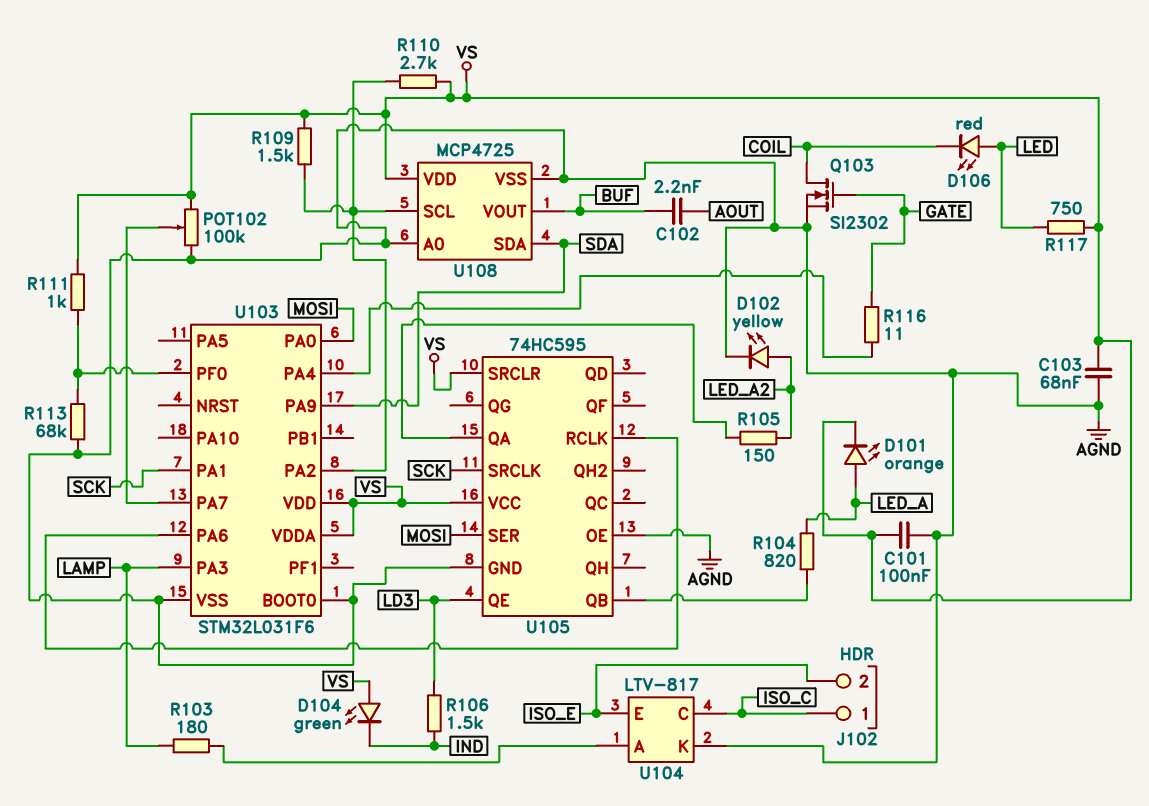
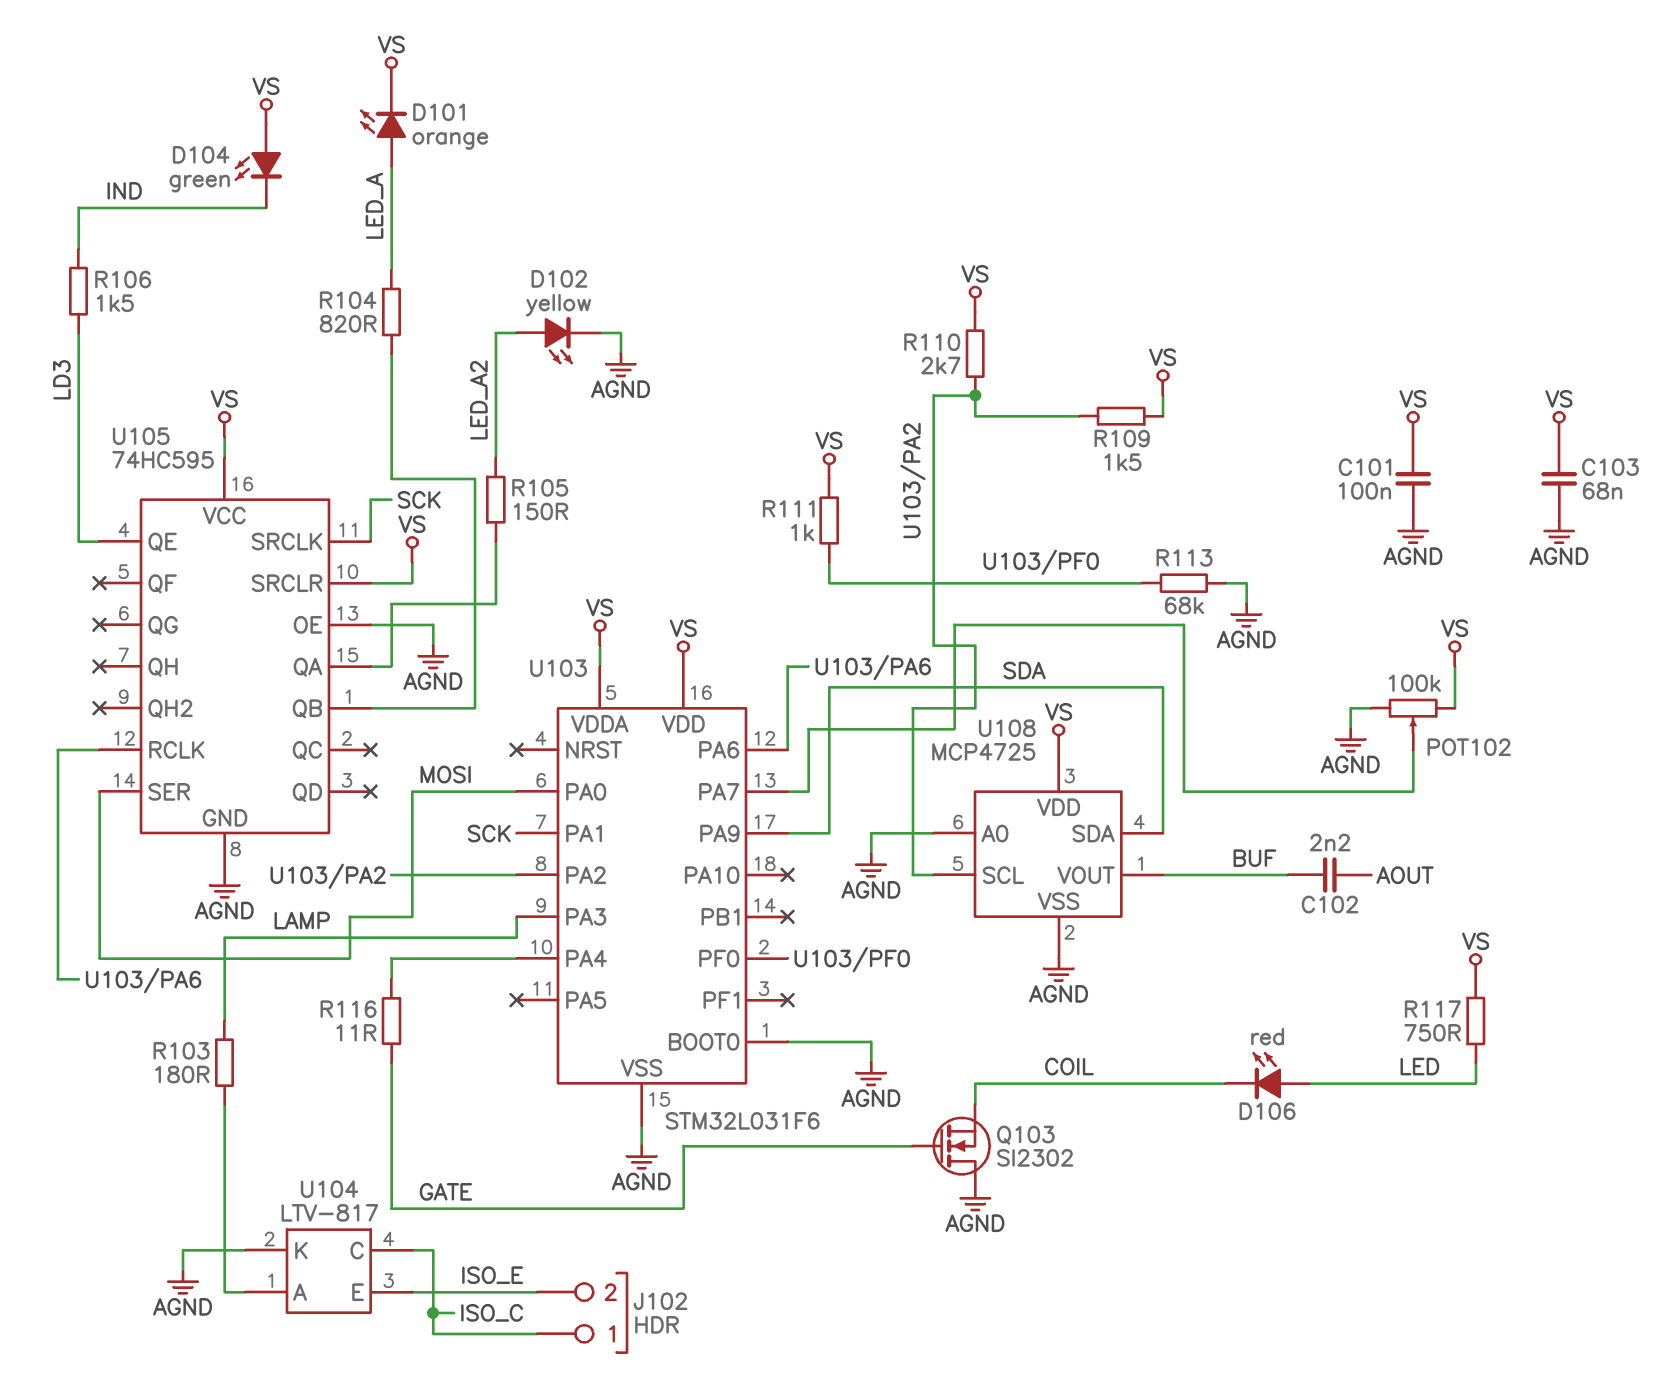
Q103: NMOS SI2302 (G GATE, D COIL, S AGND) -> NMOS SI2302 (G GATE, D AGND, S COIL)

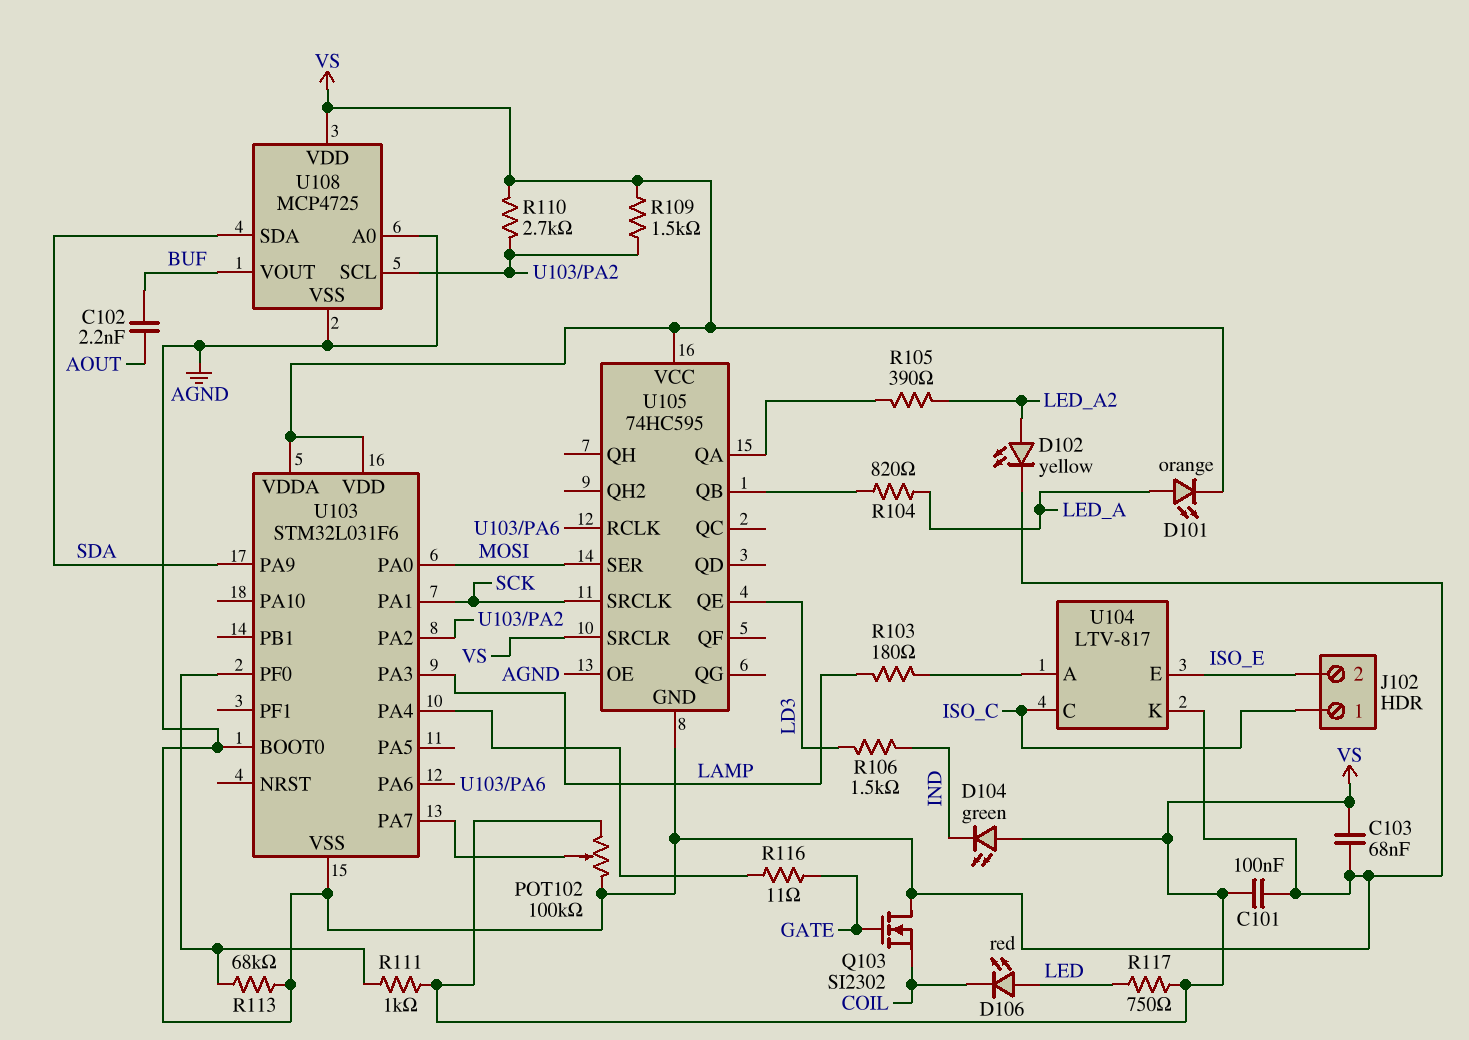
R105: 150 (LED_A2, U105/QA) -> 390 (LED_A2, U105/QA)

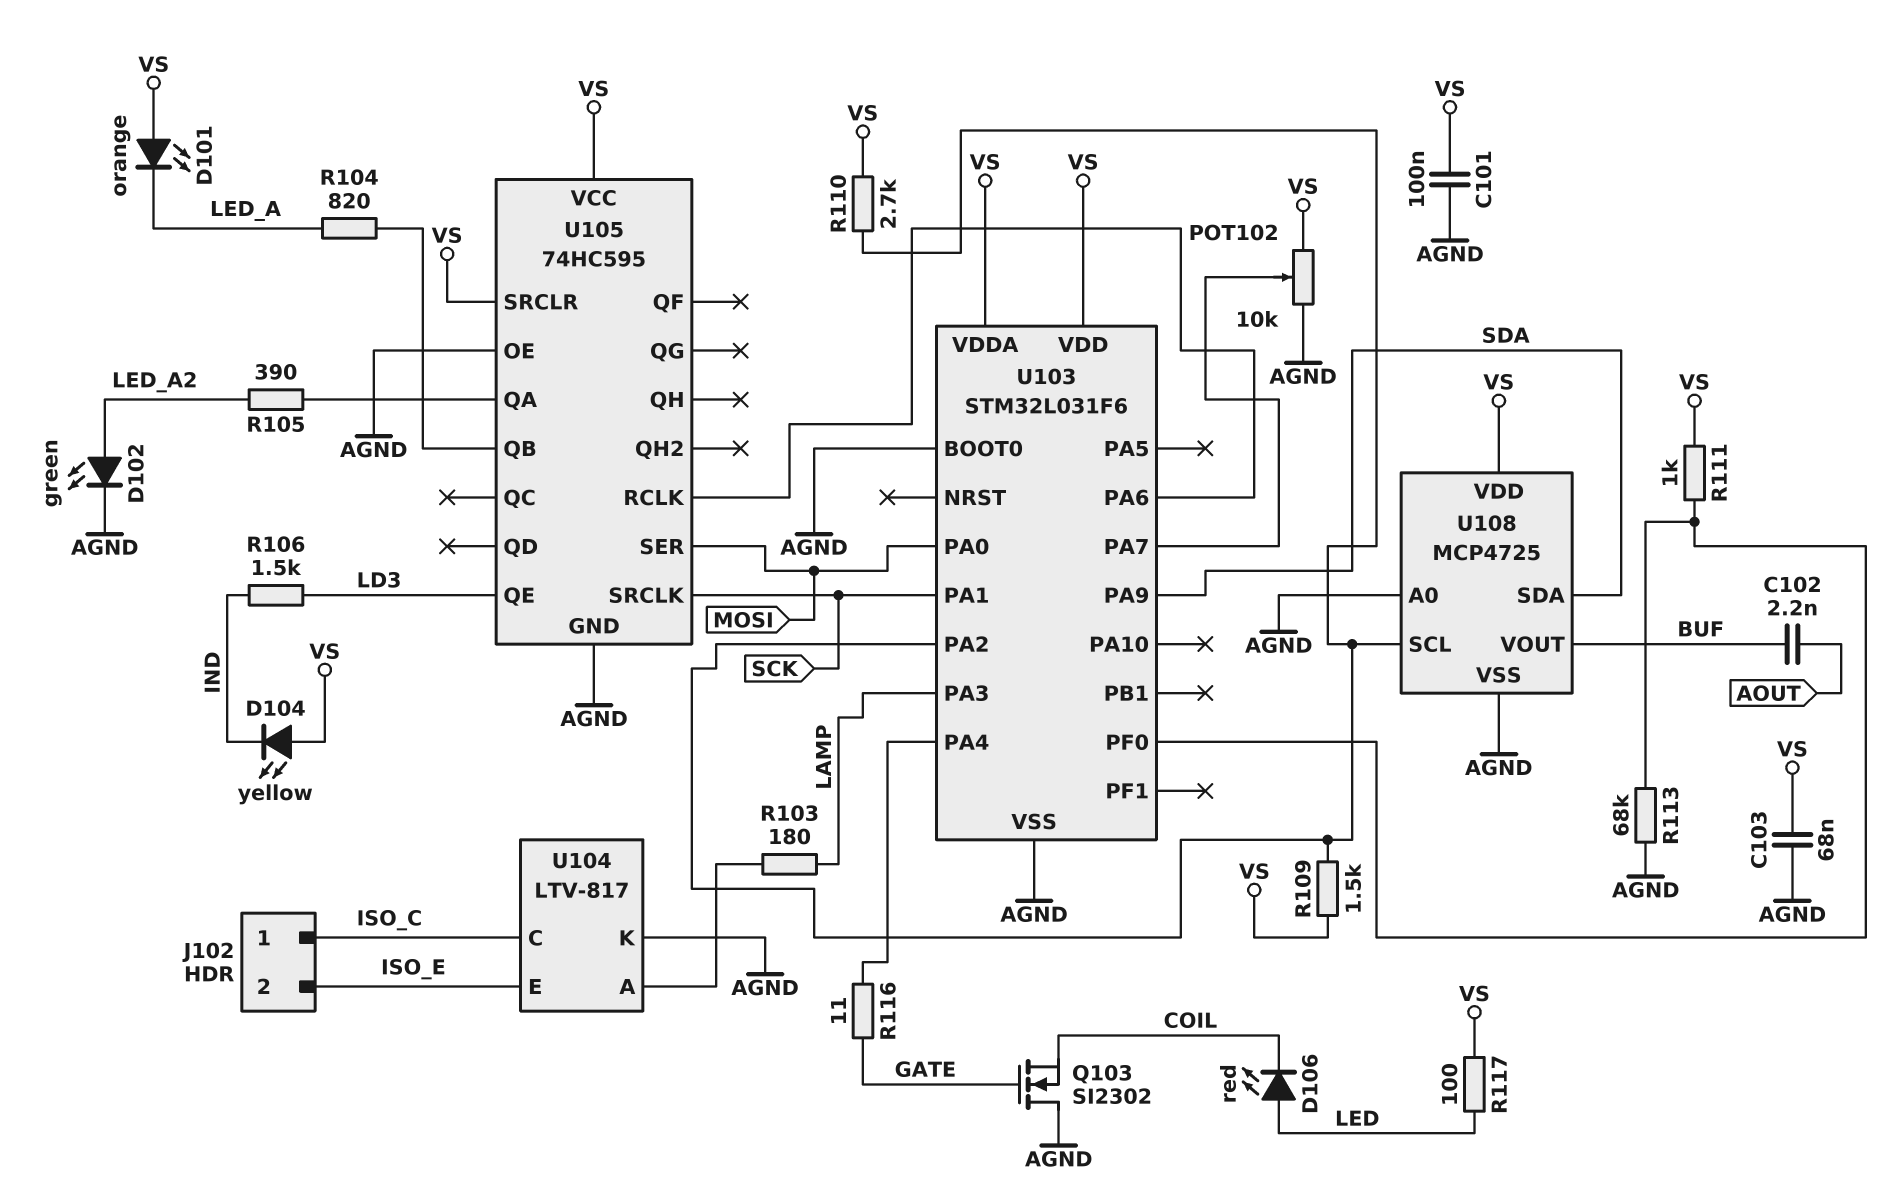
D101: LED orange (A LED_A, K VS) -> LED orange (A VS, K LED_A)
D102: LED yellow (A LED_A2, K AGND) -> LED green (A LED_A2, K AGND)
D104: LED green (A VS, K IND) -> LED yellow (A VS, K IND)
POT102: 100k (AGND, VS, wiper U103/PA7) -> 10k (AGND, VS, wiper U103/PA7)
R117: 750 (LED, VS) -> 100 (LED, VS)

